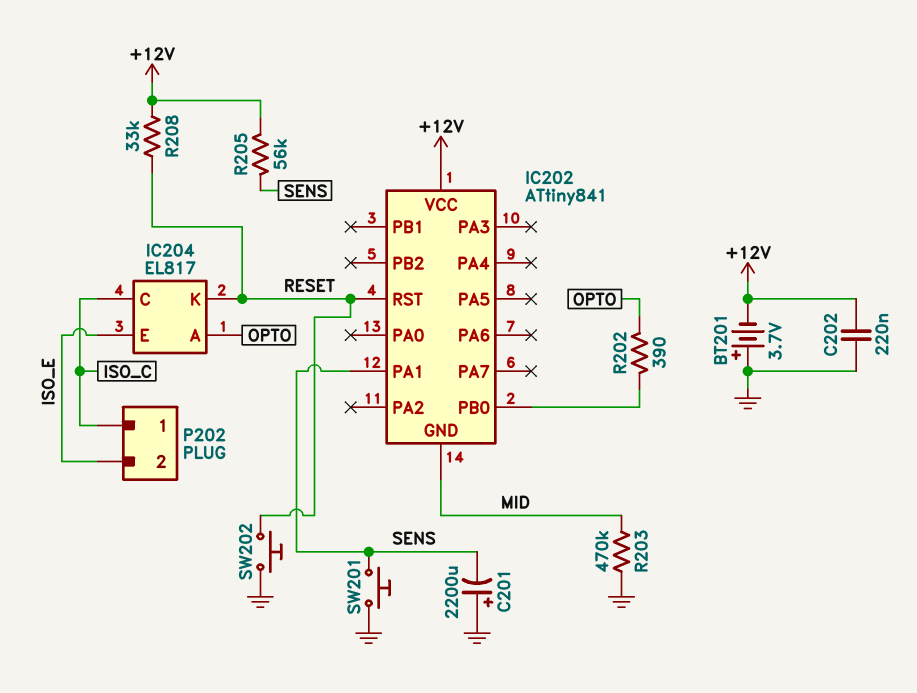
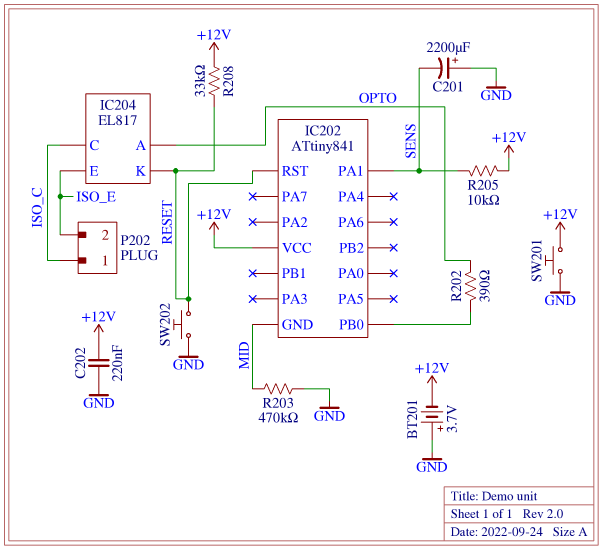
R205: 56k (+12V, SENS) -> 10k (+12V, SENS)
SW201: button (GND, SENS) -> button (+12V, GND)

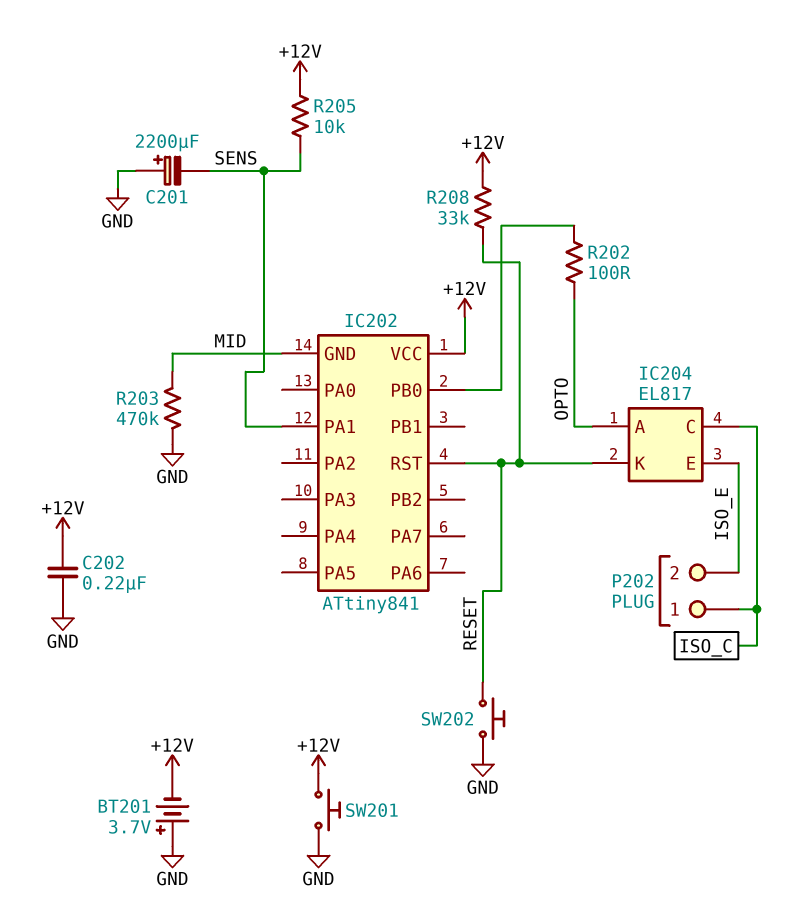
R202: 390 (IC202/PB0, OPTO) -> 100 (IC202/PB0, OPTO)

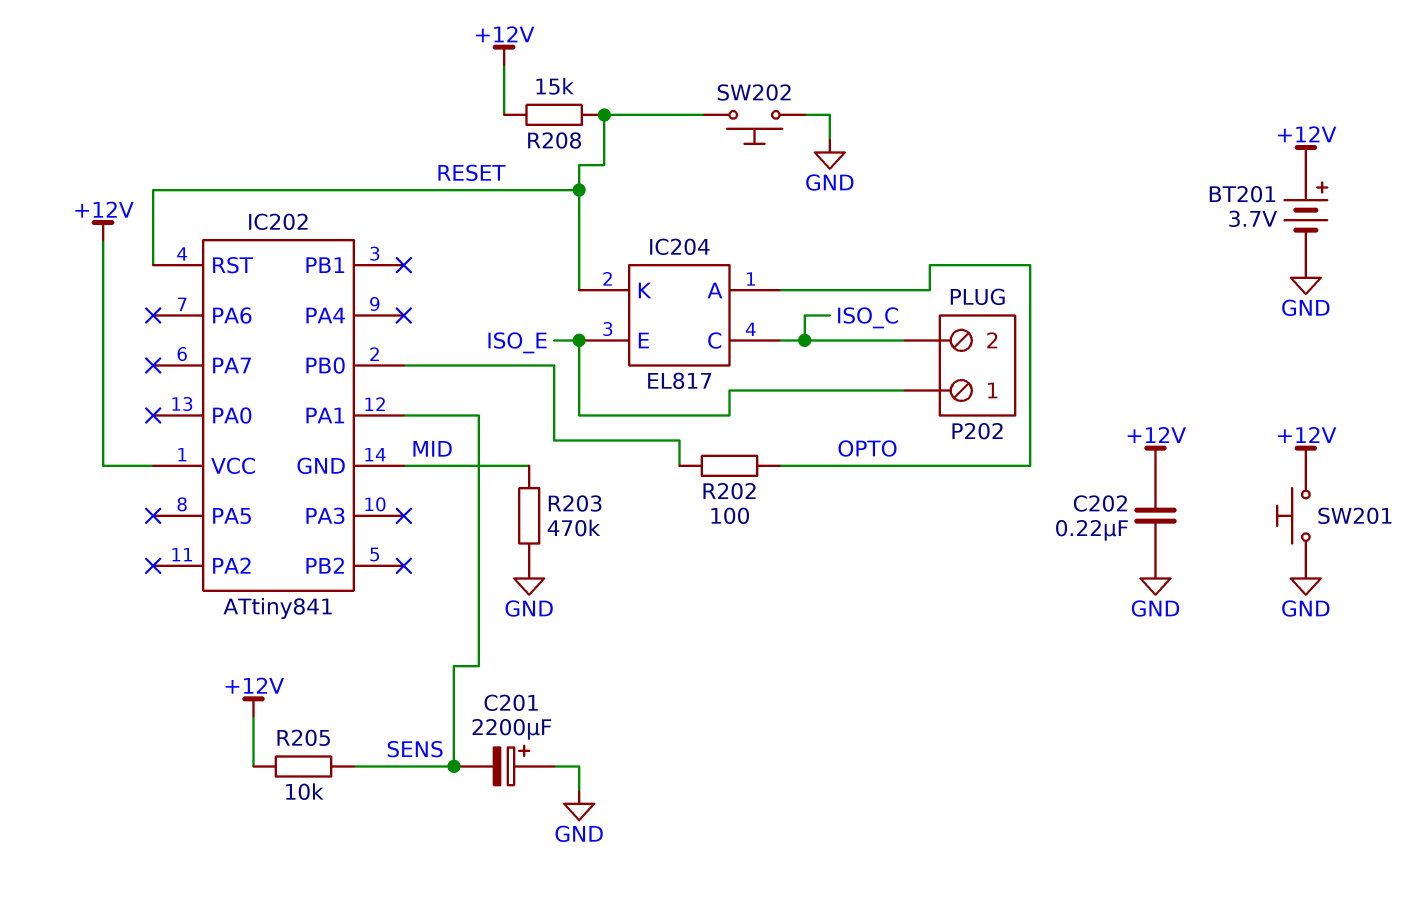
BT201: 3.7V (plus GND, minus +12V) -> 3.7V (plus +12V, minus GND)
P202 pin 1: ISO_C -> ISO_E
P202 pin 2: ISO_E -> ISO_C
R208: 33k (+12V, RESET) -> 15k (+12V, RESET)

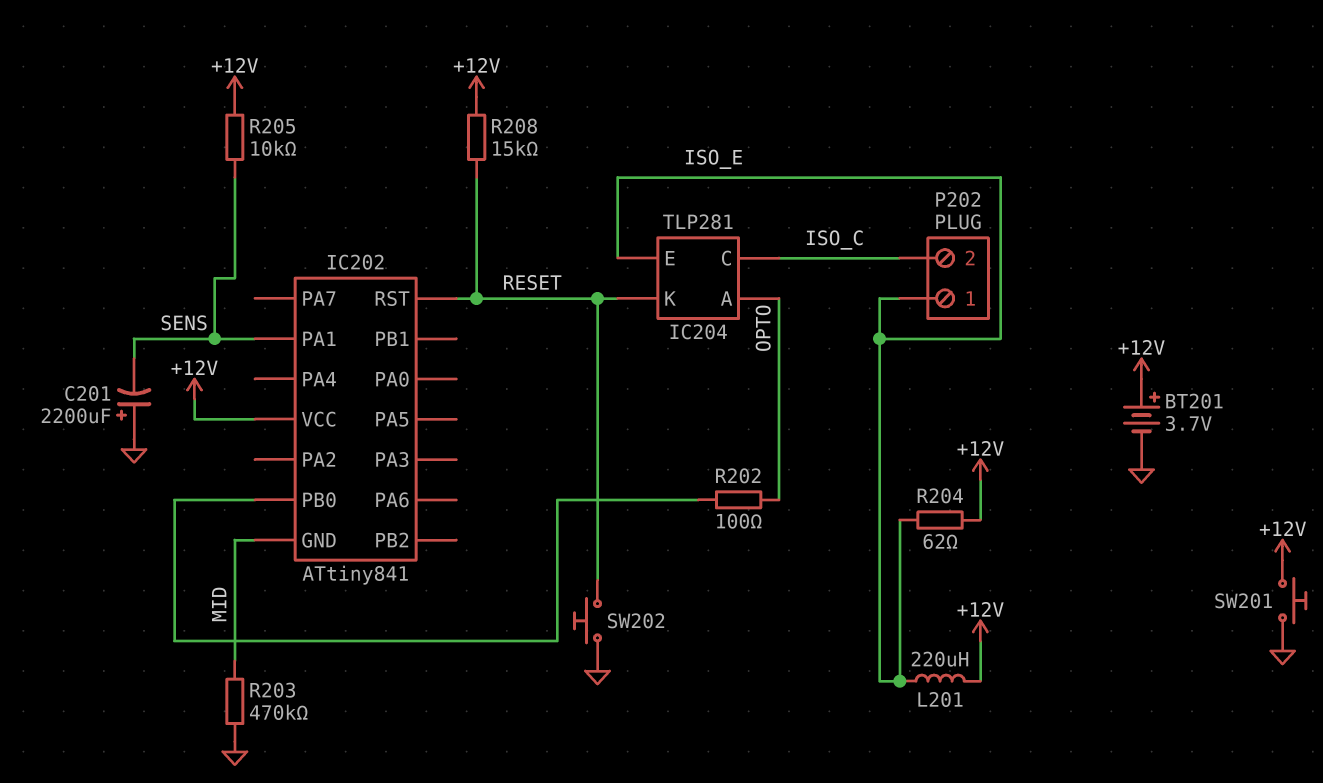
C202: 220nF (+12V, GND) -> none
IC204: EL817 -> TLP281
L201: none -> 220uH (+12V, ISO_E)
R204: none -> 62 (+12V, ISO_E)

